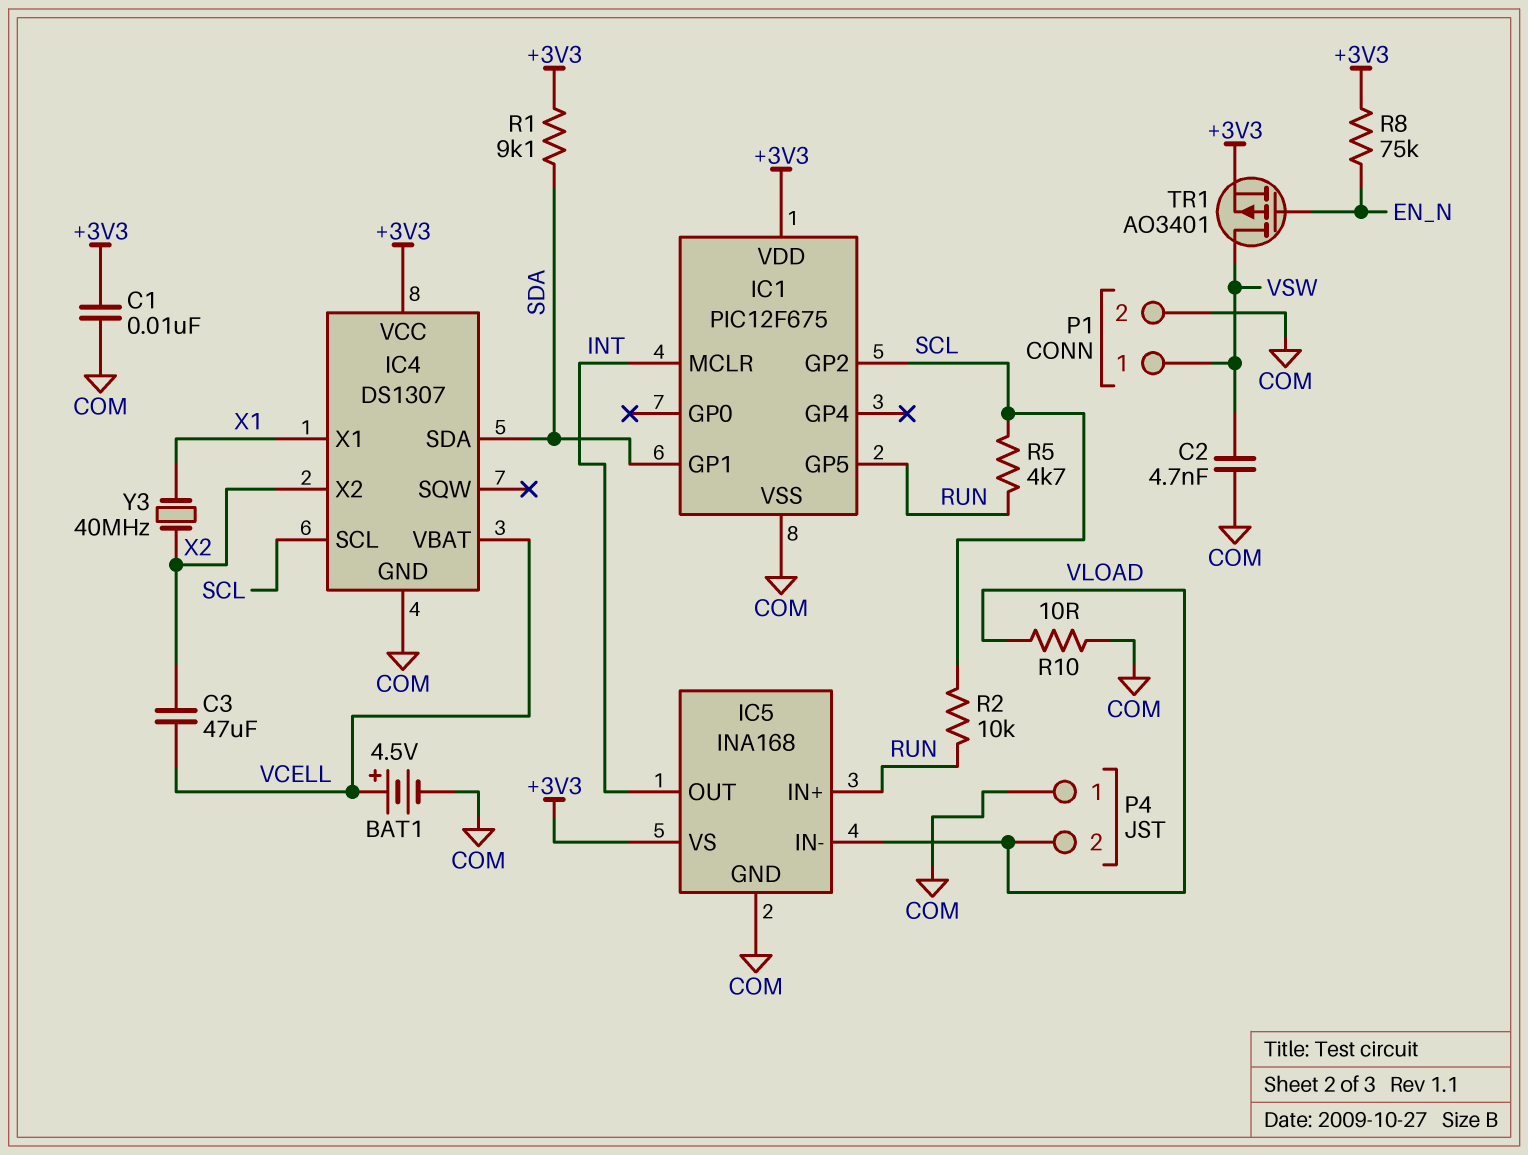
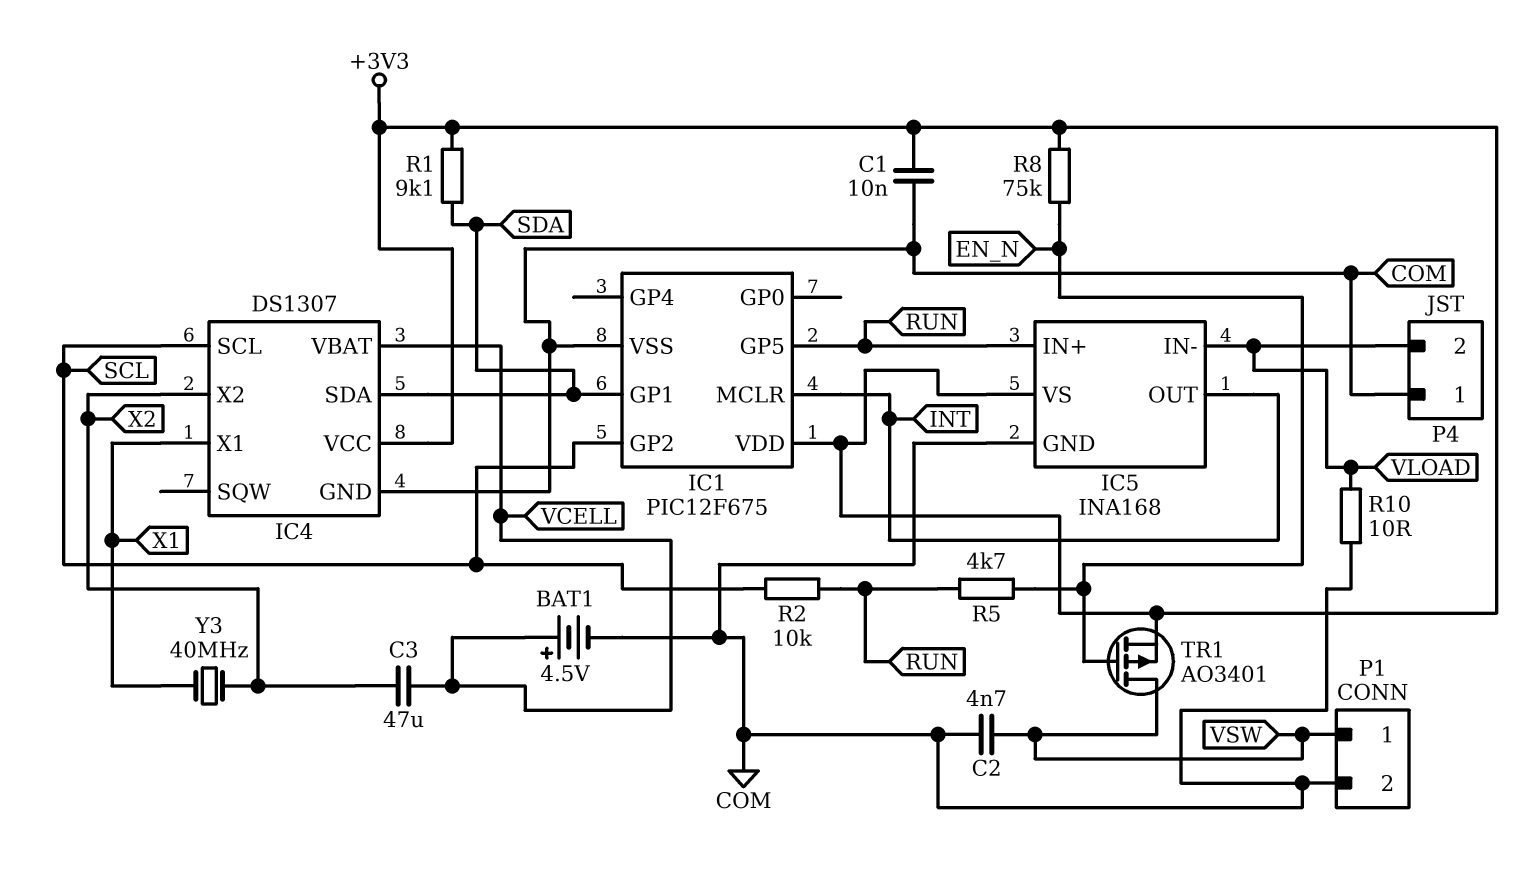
R5: 4.7k (RUN, SCL) -> 4.7k (EN_N, RUN)

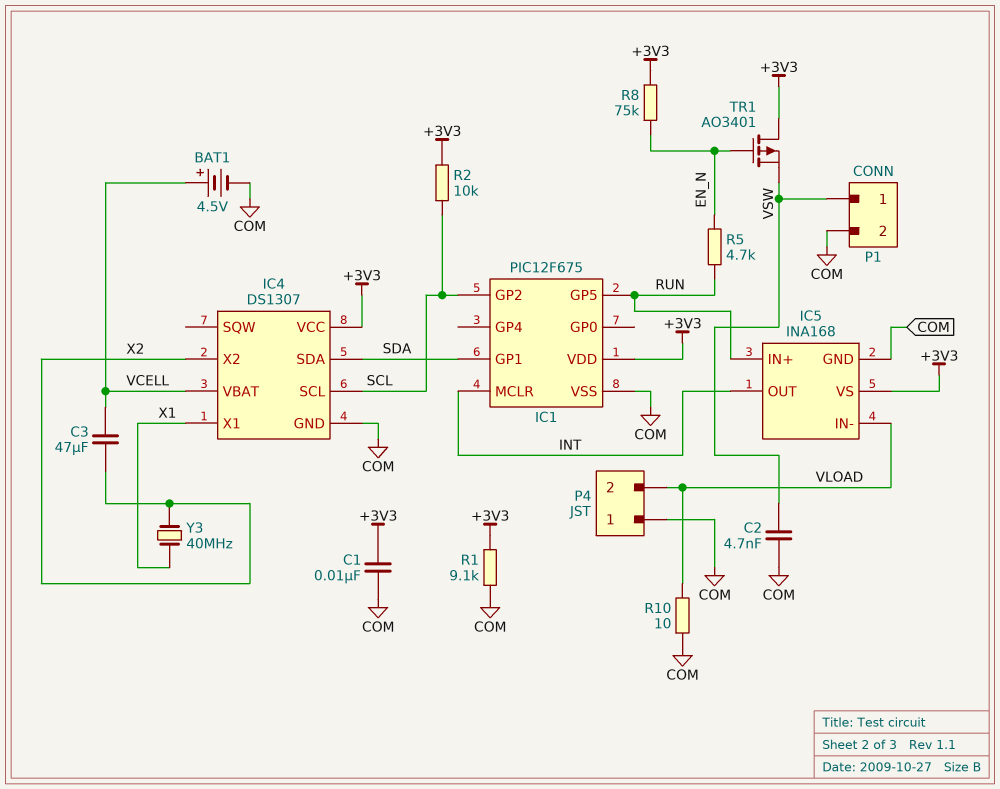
R1: 9.1k (+3V3, SDA) -> 9.1k (+3V3, COM)
R2: 10k (RUN, SCL) -> 10k (+3V3, SCL)
TR1: PMOS AO3401 (G EN_N, D VSW, S +3V3) -> PMOS AO3401 (G EN_N, D +3V3, S VSW)

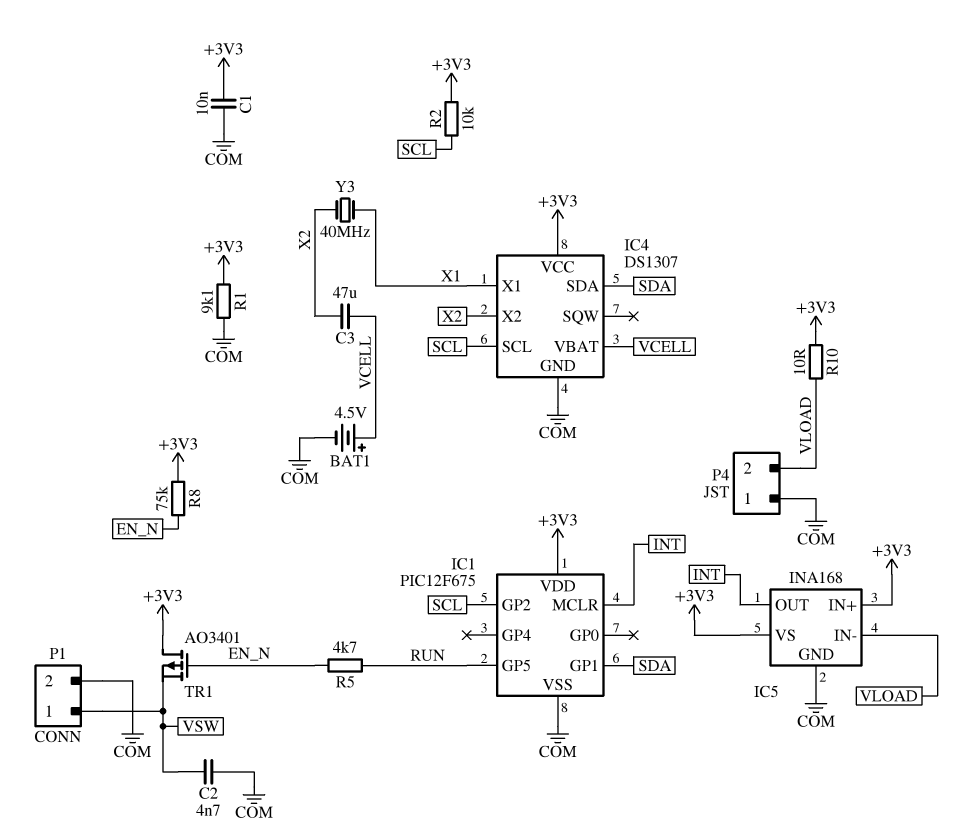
IC5 pin IN+: RUN -> +3V3
R10: 10 (COM, VLOAD) -> 10 (+3V3, VLOAD)

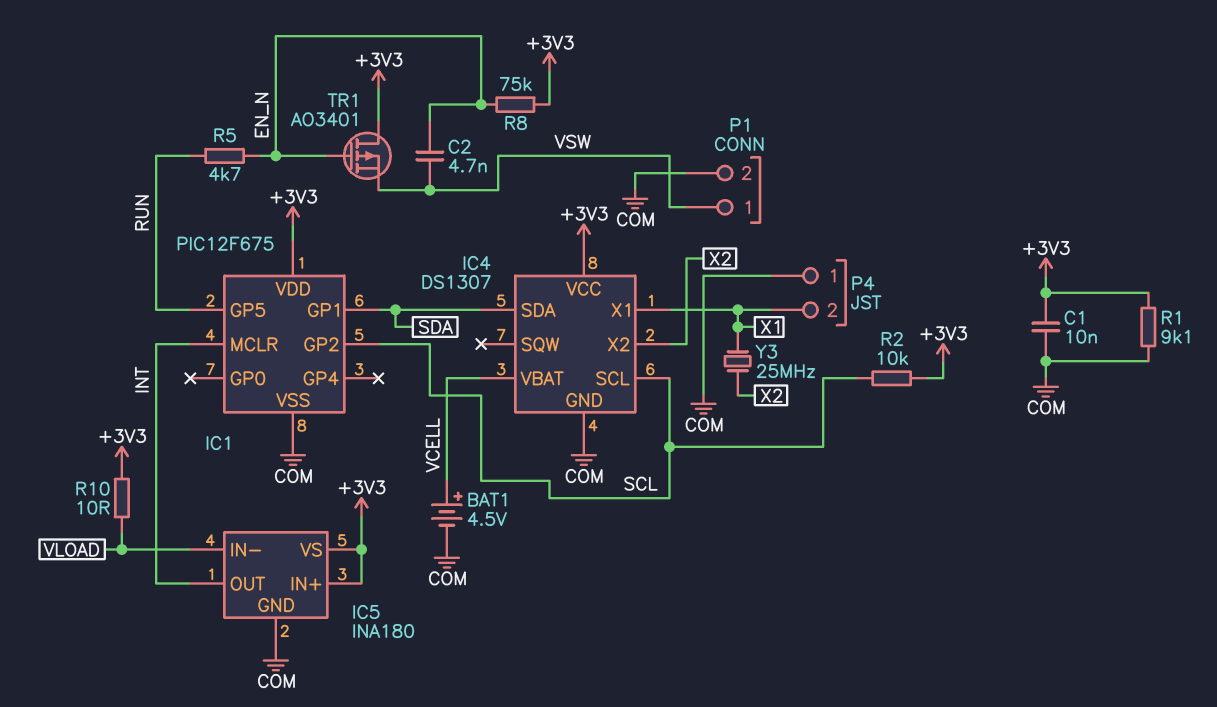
C2: 4.7nF (COM, VSW) -> 4.7nF (EN_N, VSW)
C3: 47uF (VCELL, X2) -> none
IC5: INA168 -> INA180
P4 pin 2: VLOAD -> X1
Y3: 40MHz (X1, X2) -> 25MHz (X1, X2)

